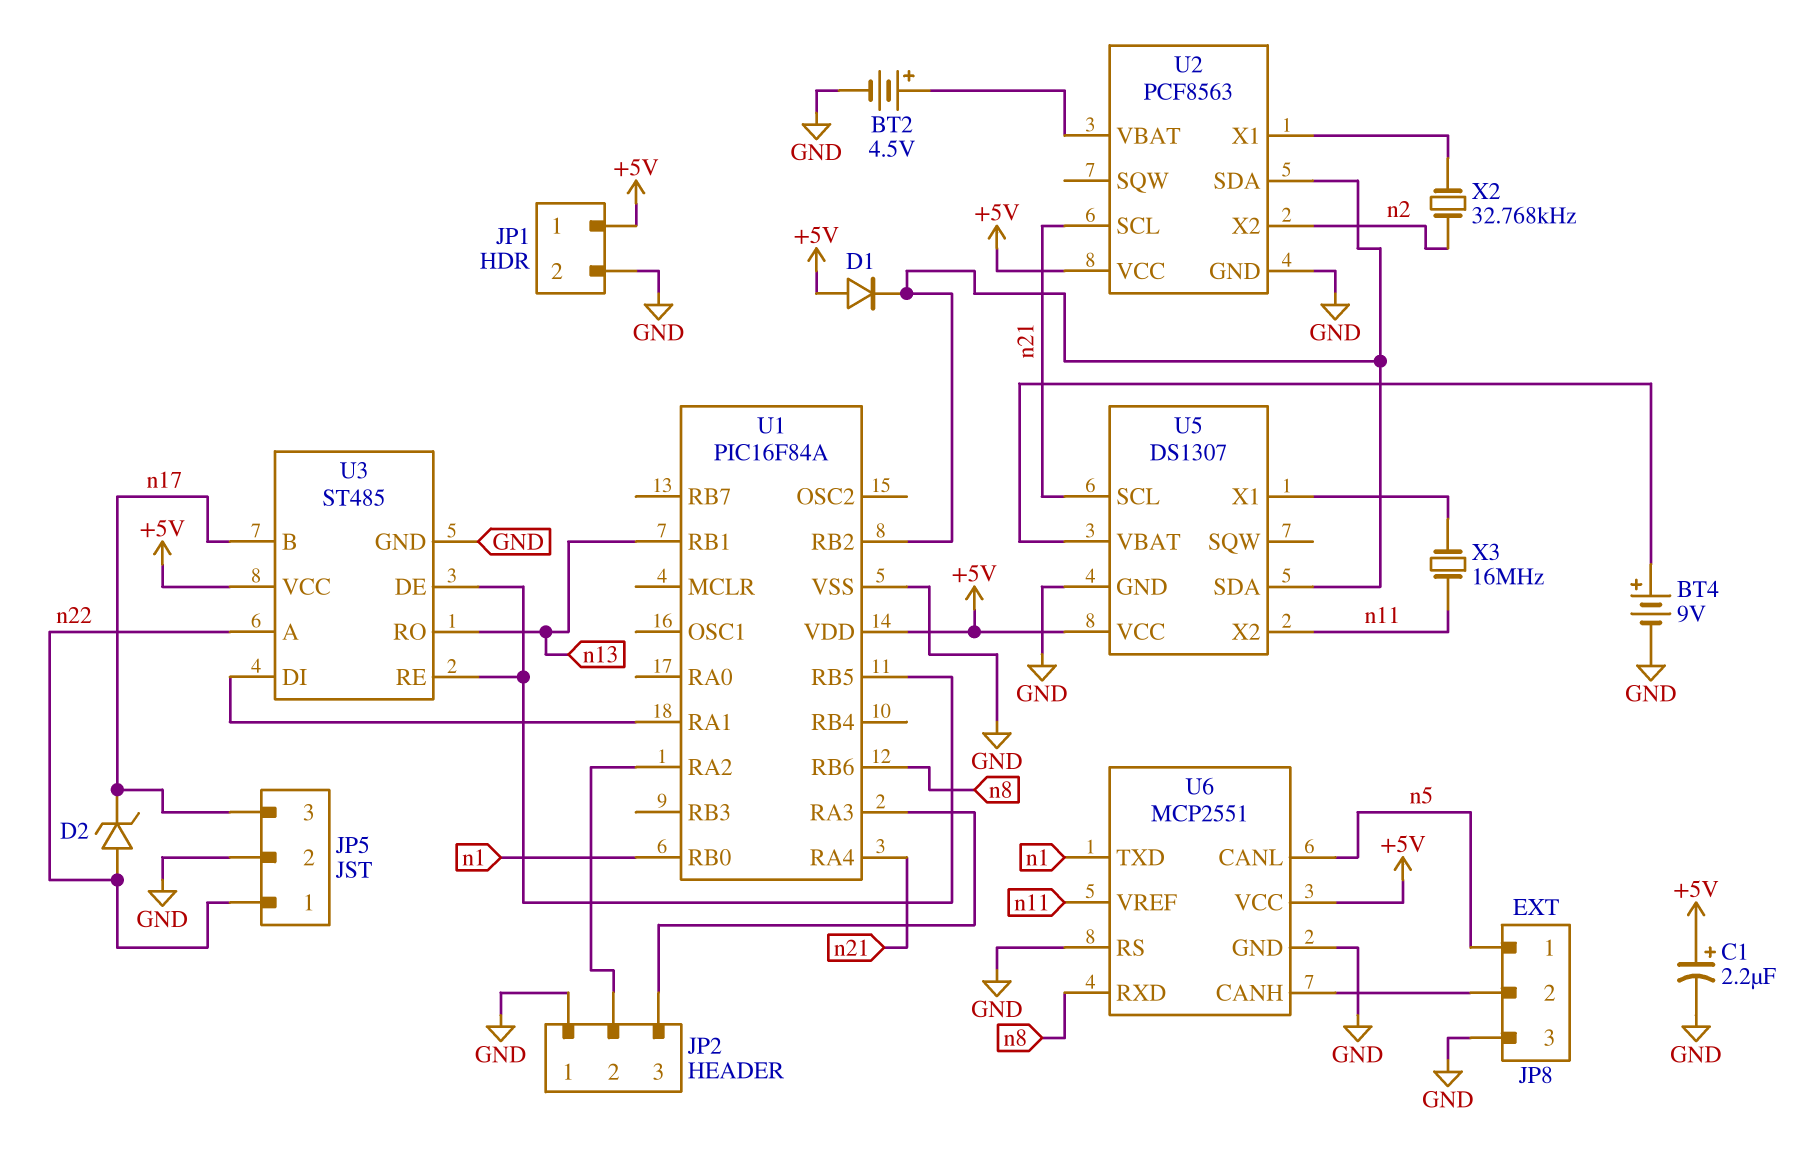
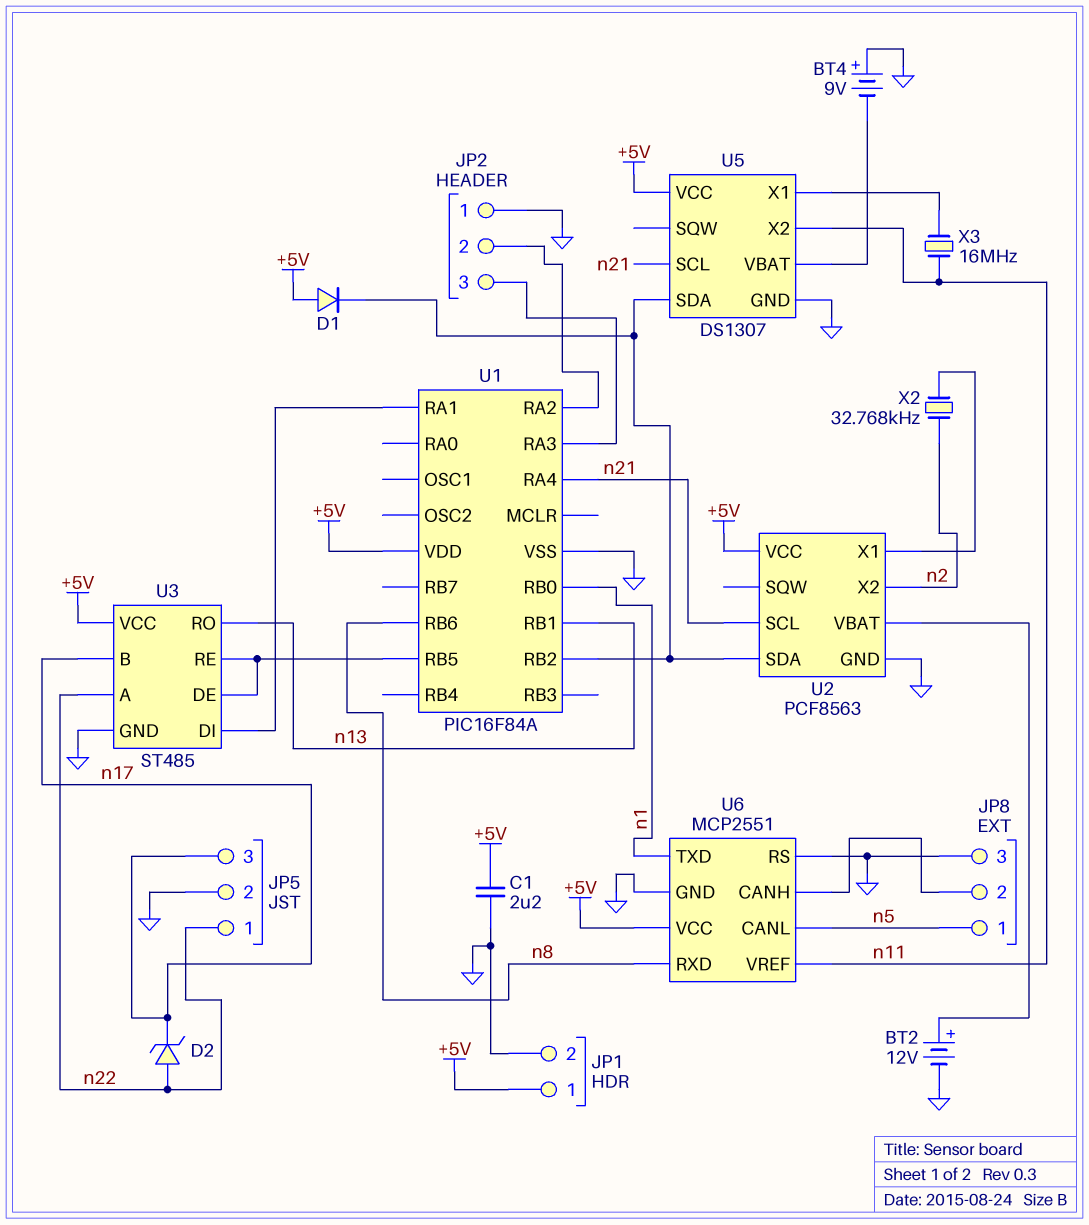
BT2: 4.5V (plus U2/VBAT, minus GND) -> 12V (plus U2/VBAT, minus GND)
BT4: 9V (plus U5/VBAT, minus GND) -> 9V (plus GND, minus U5/VBAT)
C1: 2.2uF (plus +5V, minus GND) -> 2.2uF (+5V, GND)

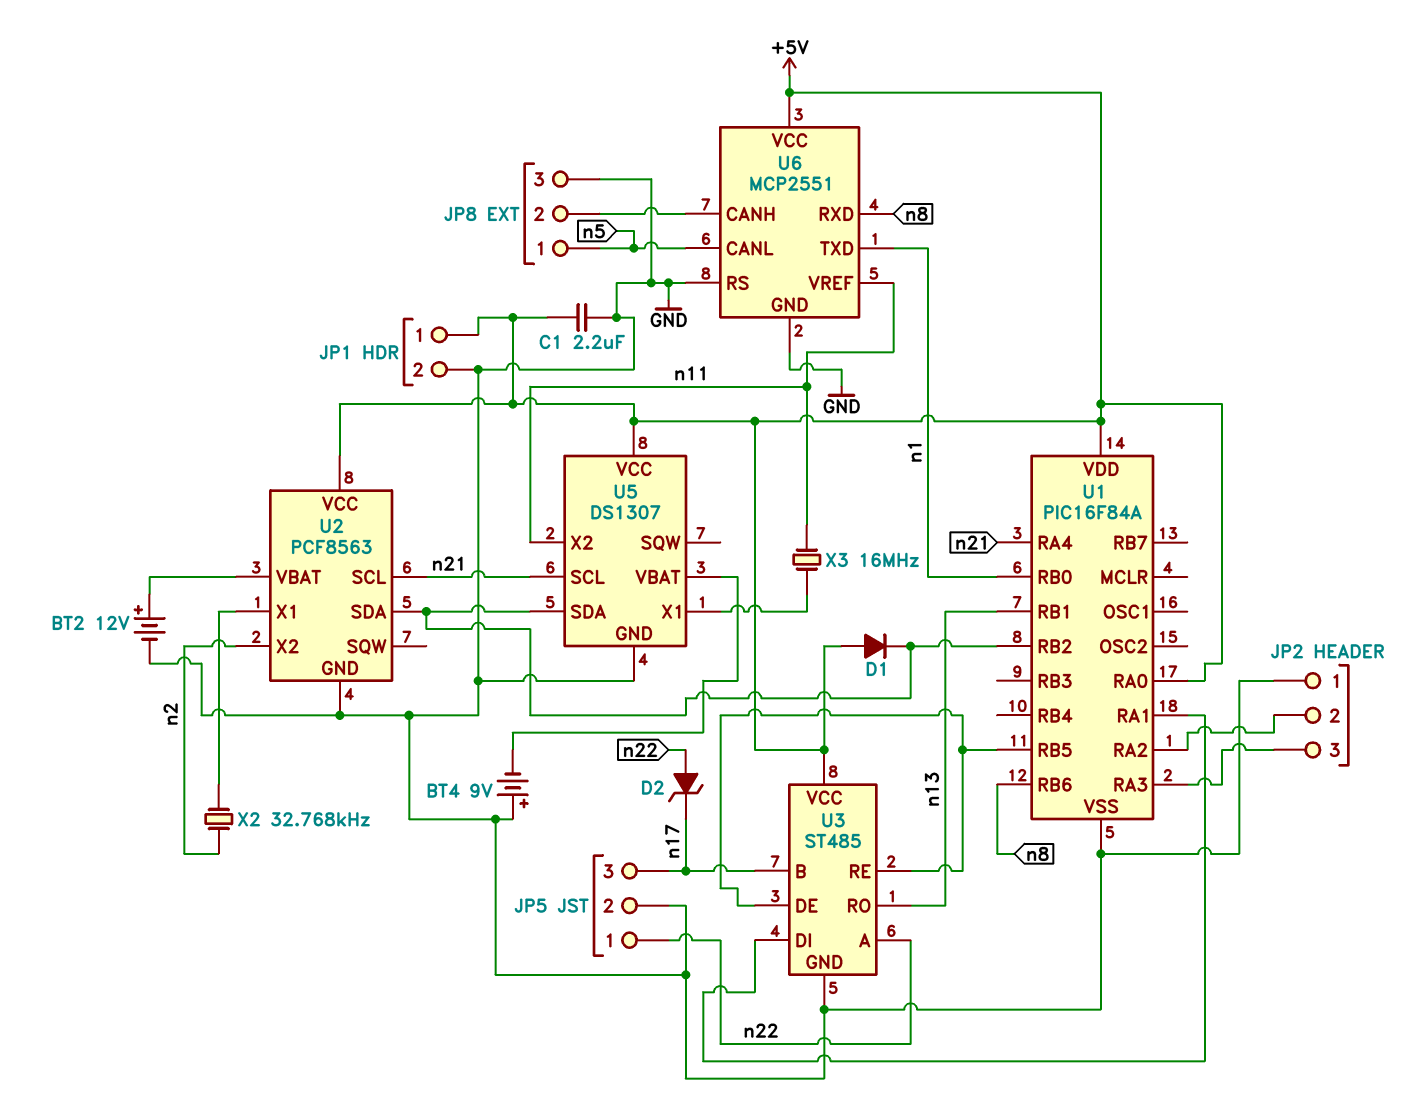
U1 pin RA0: none -> +5V

